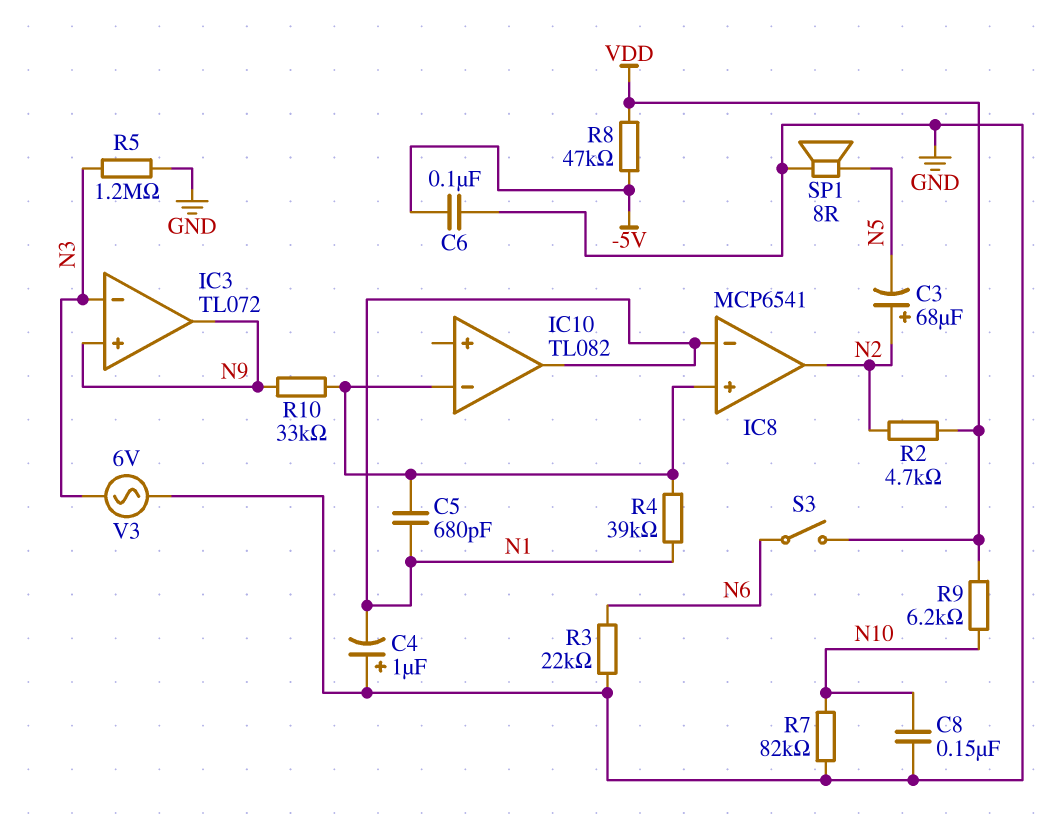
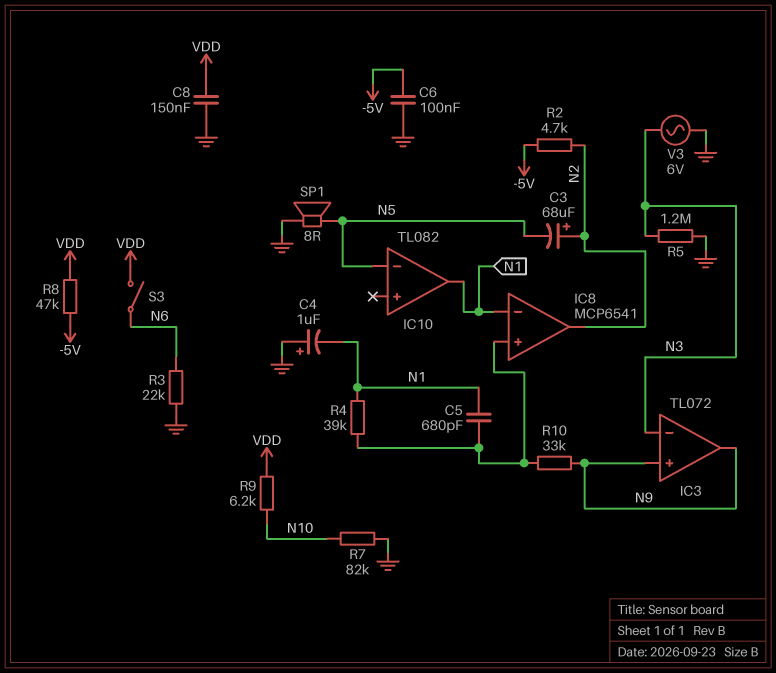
C8: 150nF (GND, N10) -> 150nF (GND, VDD)
IC10 pin in-: IC8/in+ -> N5
R2: 4.7k (N2, VDD) -> 4.7k (-5V, N2)

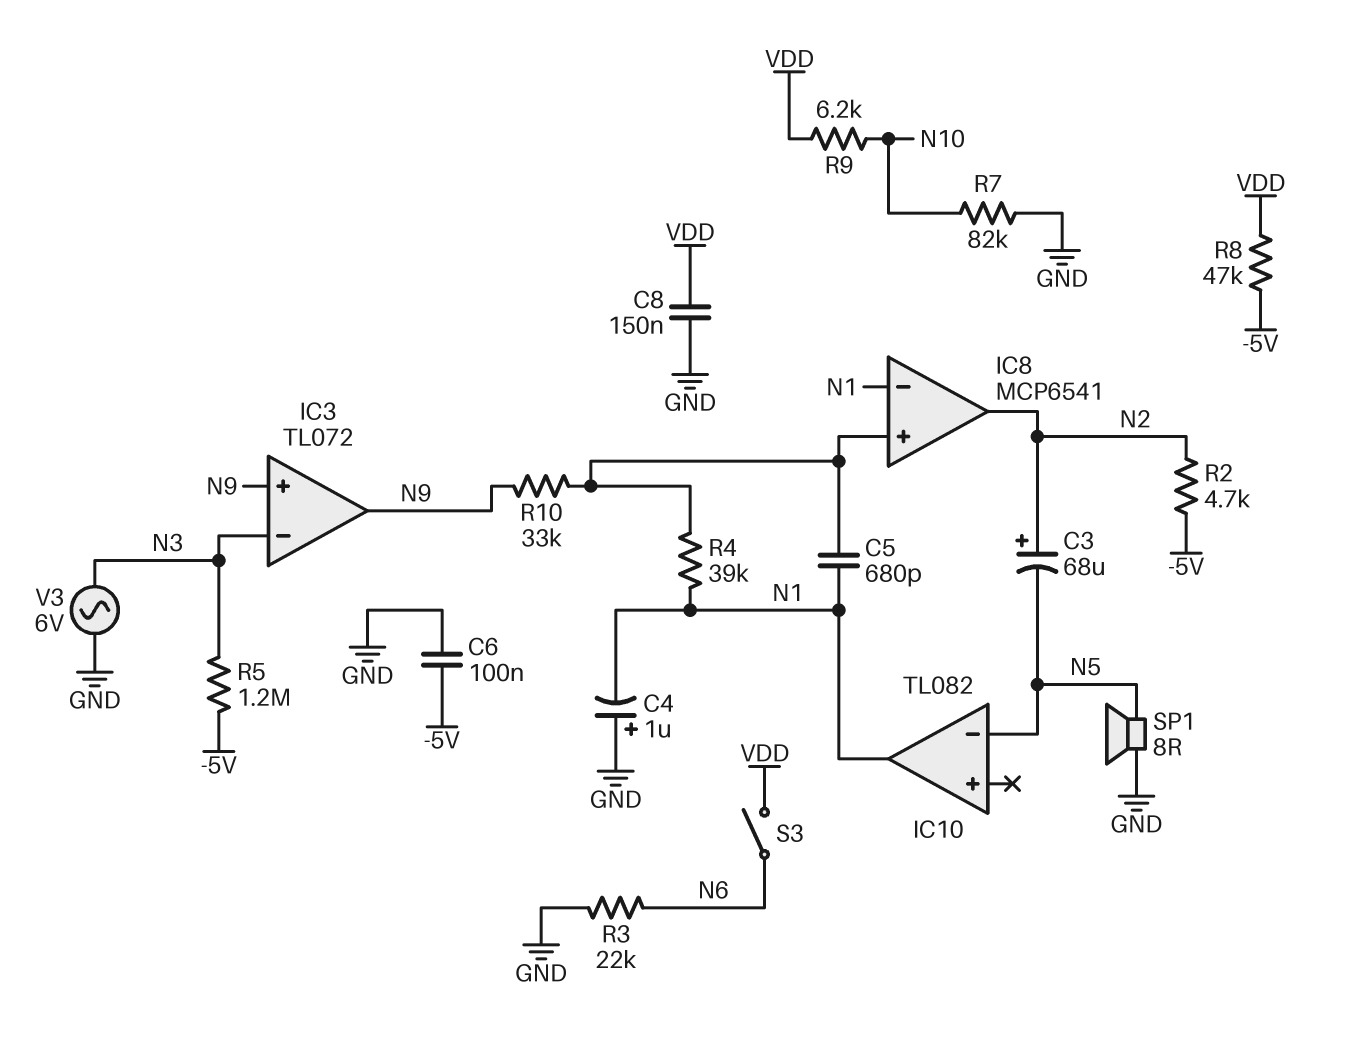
R5: 1.2M (GND, N3) -> 1.2M (-5V, N3)

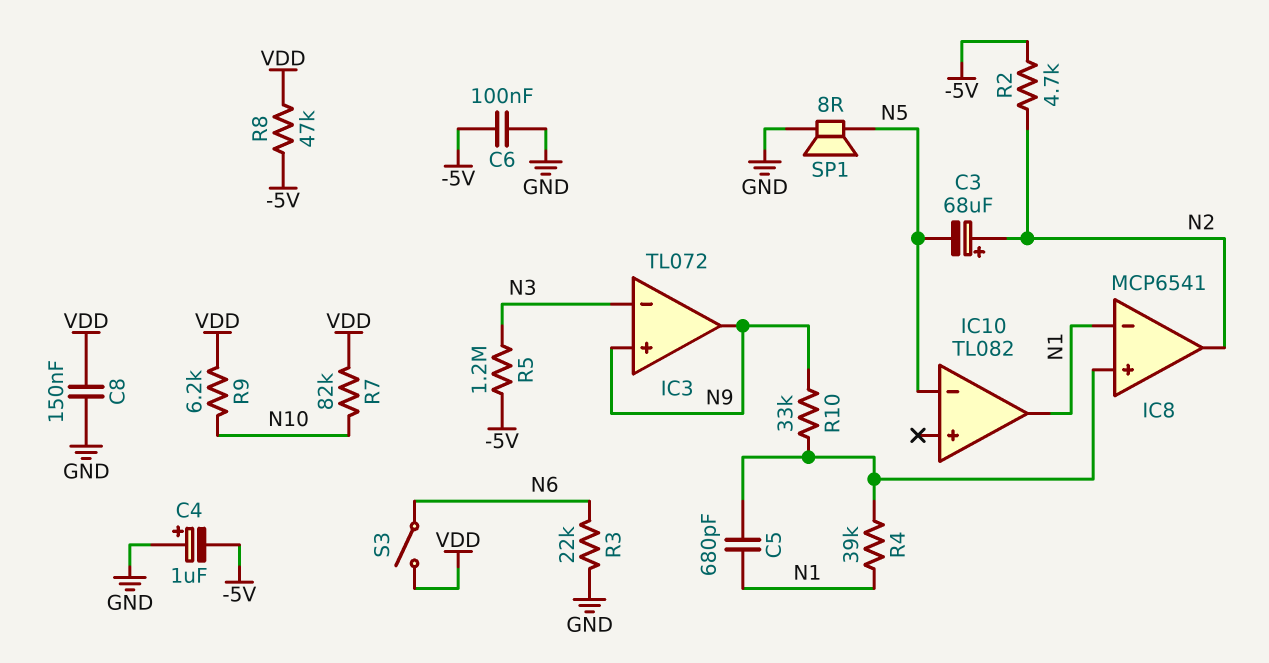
C4: 1uF (plus GND, minus N1) -> 1uF (plus GND, minus -5V)
R7: 82k (GND, N10) -> 82k (N10, VDD)
V3: AC 6V (GND, N3) -> none

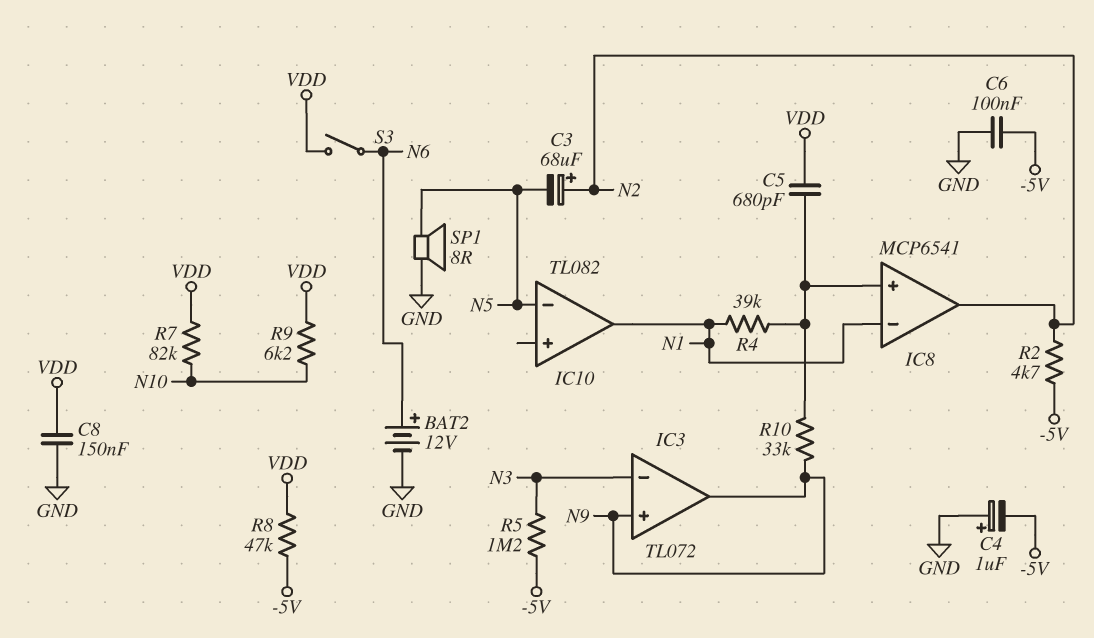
BAT2: none -> 12V (plus N6, minus GND)
C5: 680pF (IC8/in+, N1) -> 680pF (IC8/in+, VDD)
R3: 22k (GND, N6) -> none

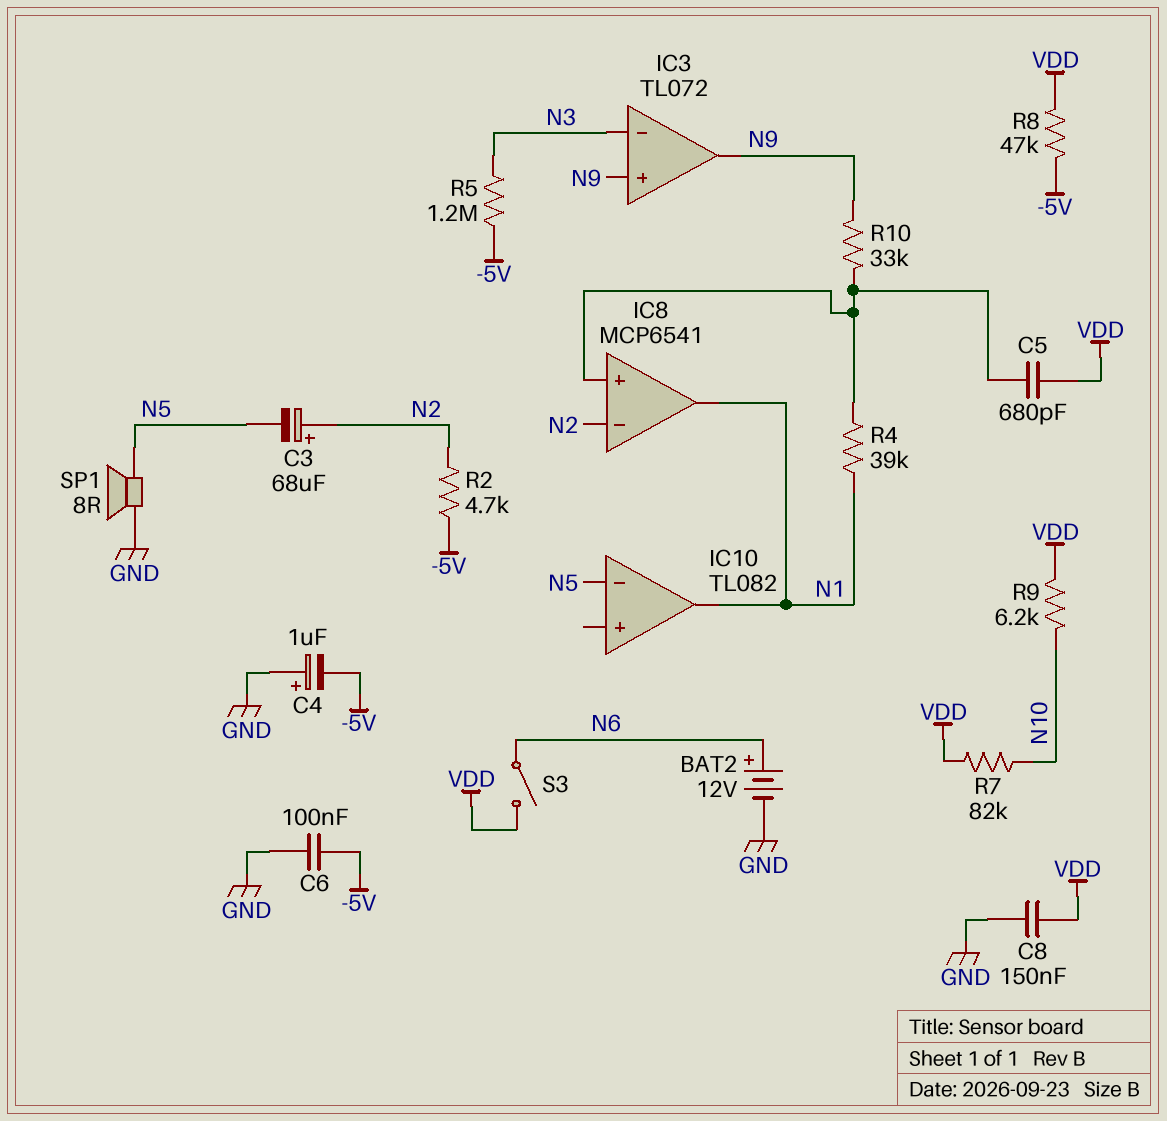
IC8 pin in-: N1 -> N2
IC8 pin out: N2 -> N1

